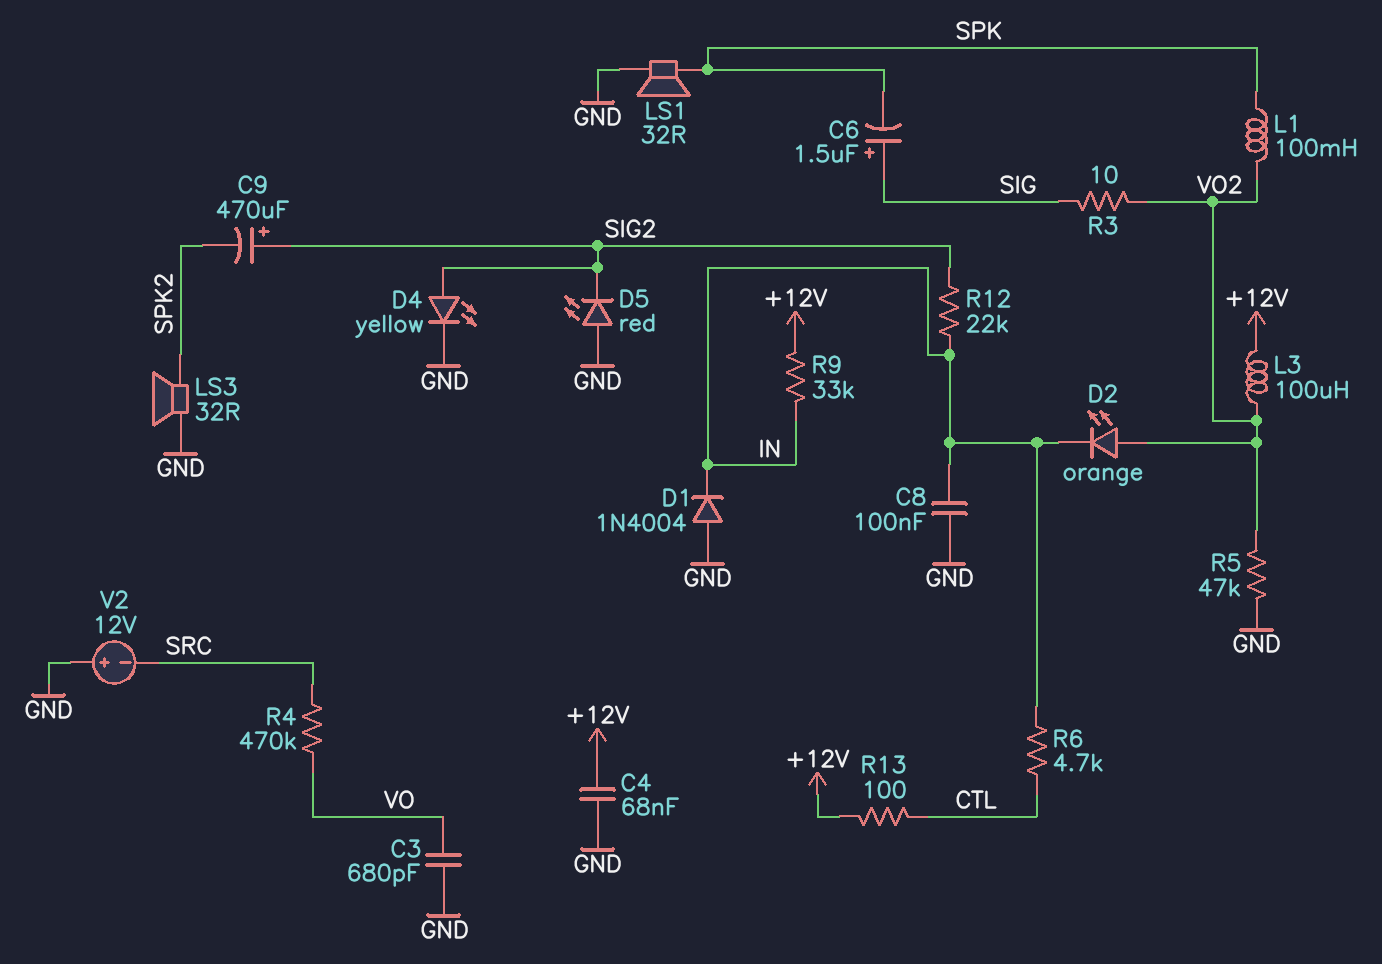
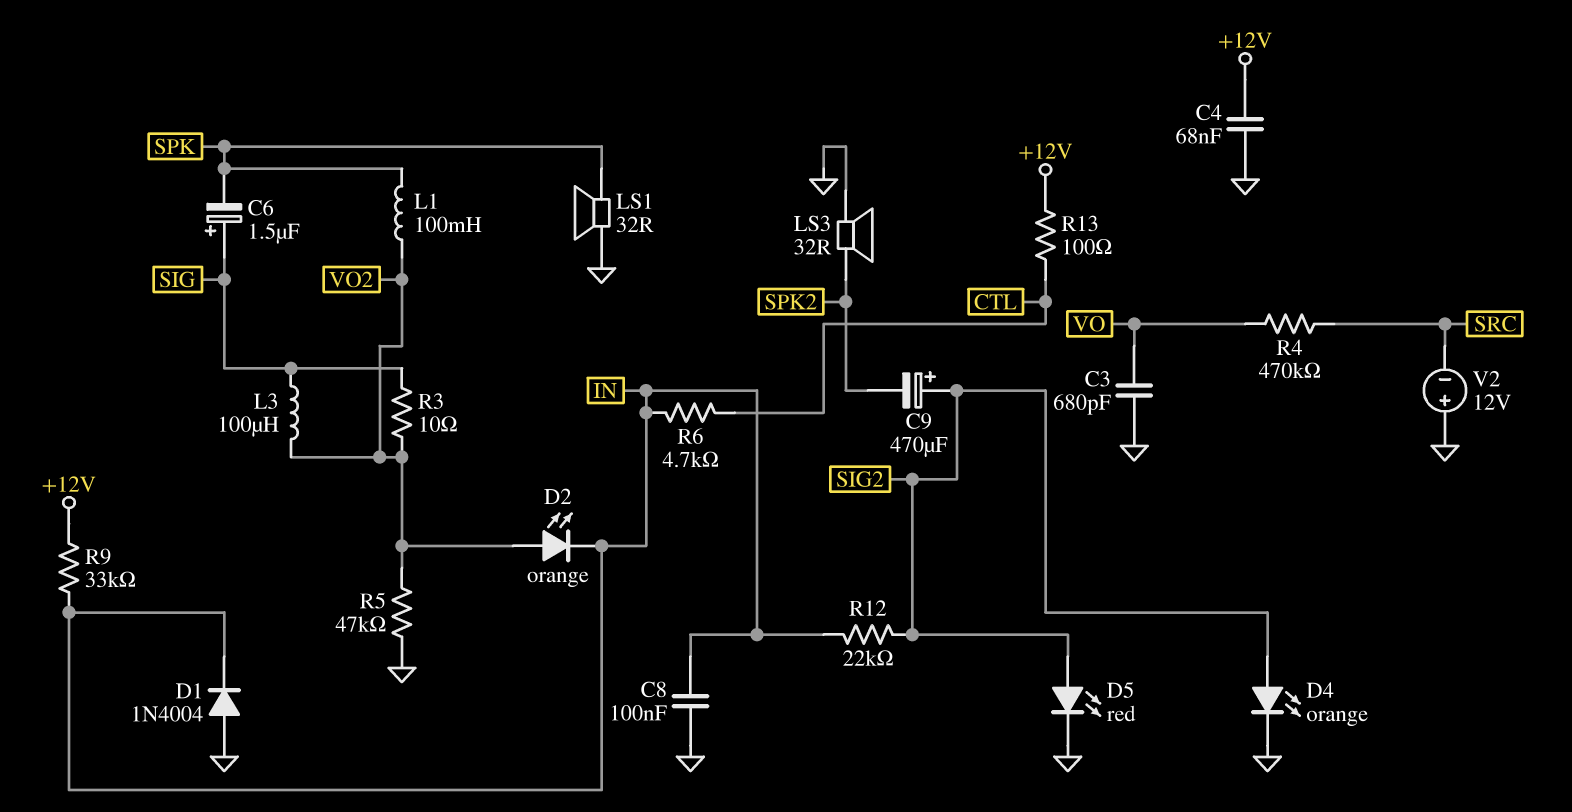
D4: LED yellow (A SIG2, K GND) -> LED orange (A SIG2, K GND)
D5: LED red (A GND, K SIG2) -> LED red (A SIG2, K GND)
L3: 100uH (+12V, VO2) -> 100uH (SIG, VO2)

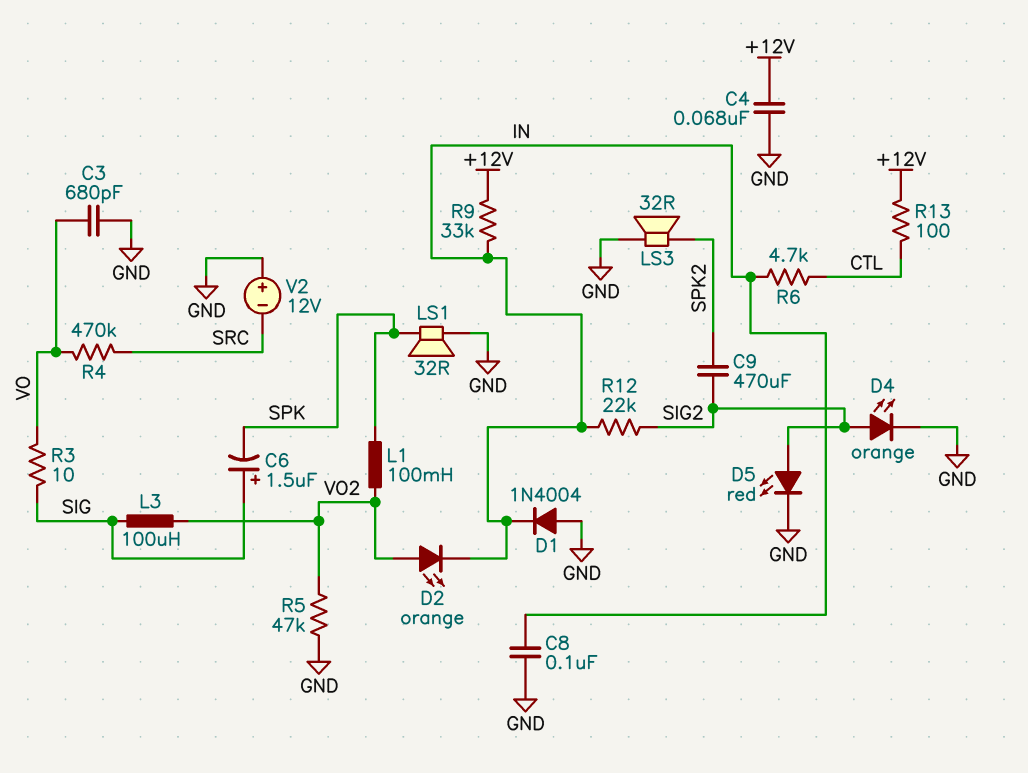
C9: 470uF (plus SIG2, minus SPK2) -> 470uF (SIG2, SPK2)
R3: 10 (SIG, VO2) -> 10 (SIG, VO)

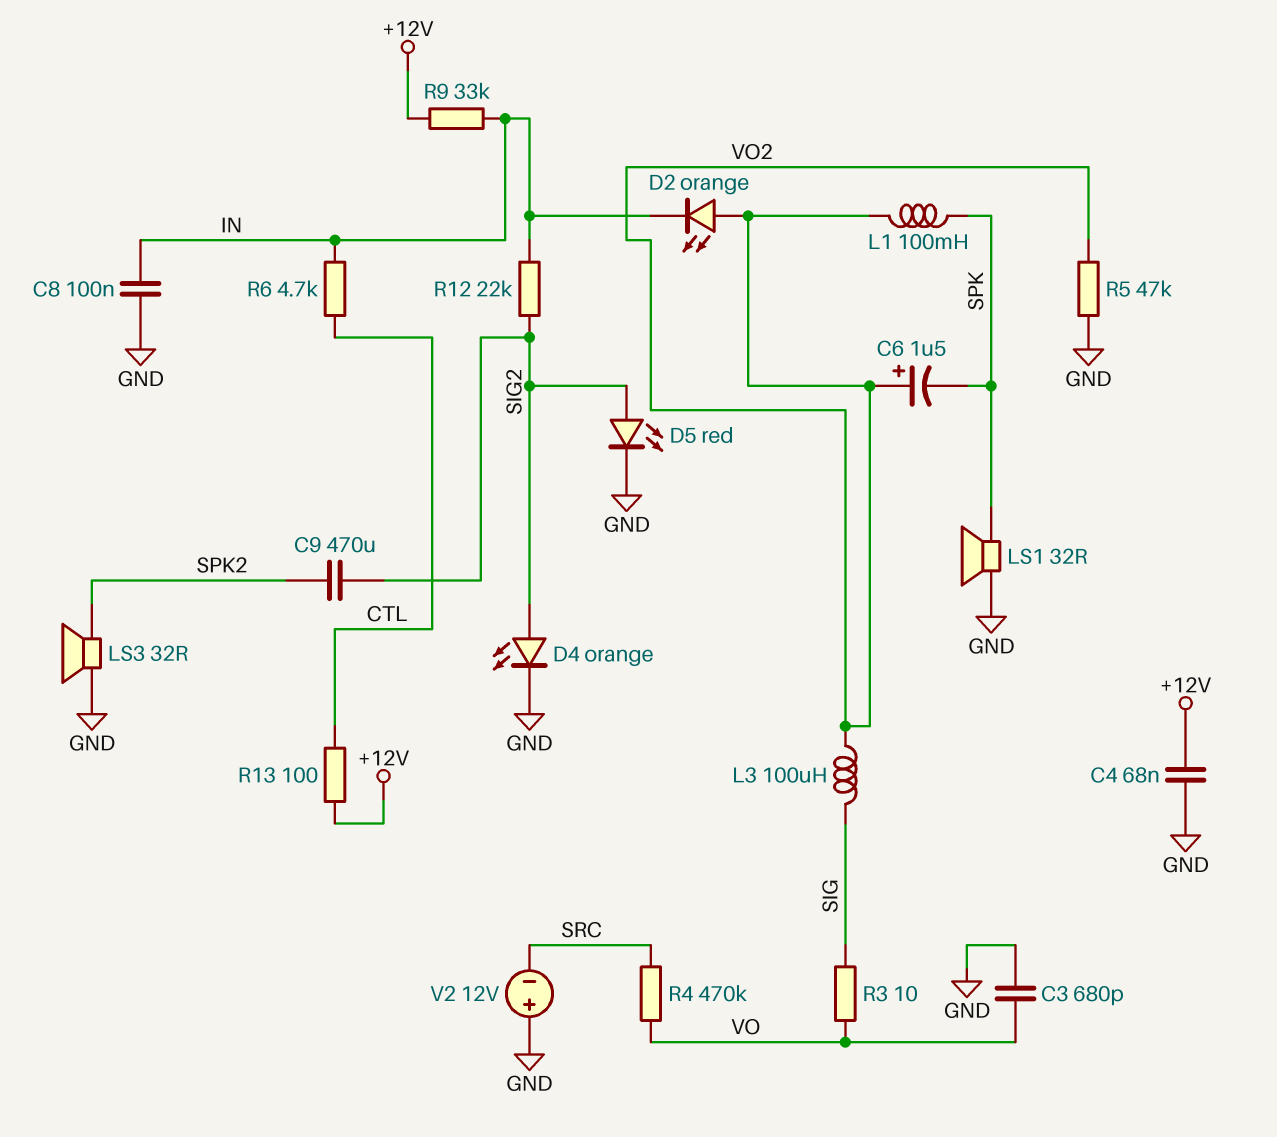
C6: 1.5uF (plus SIG, minus SPK) -> 1.5uF (plus VO2, minus SPK)
D1: diode 1N4004 (A GND, K IN) -> none

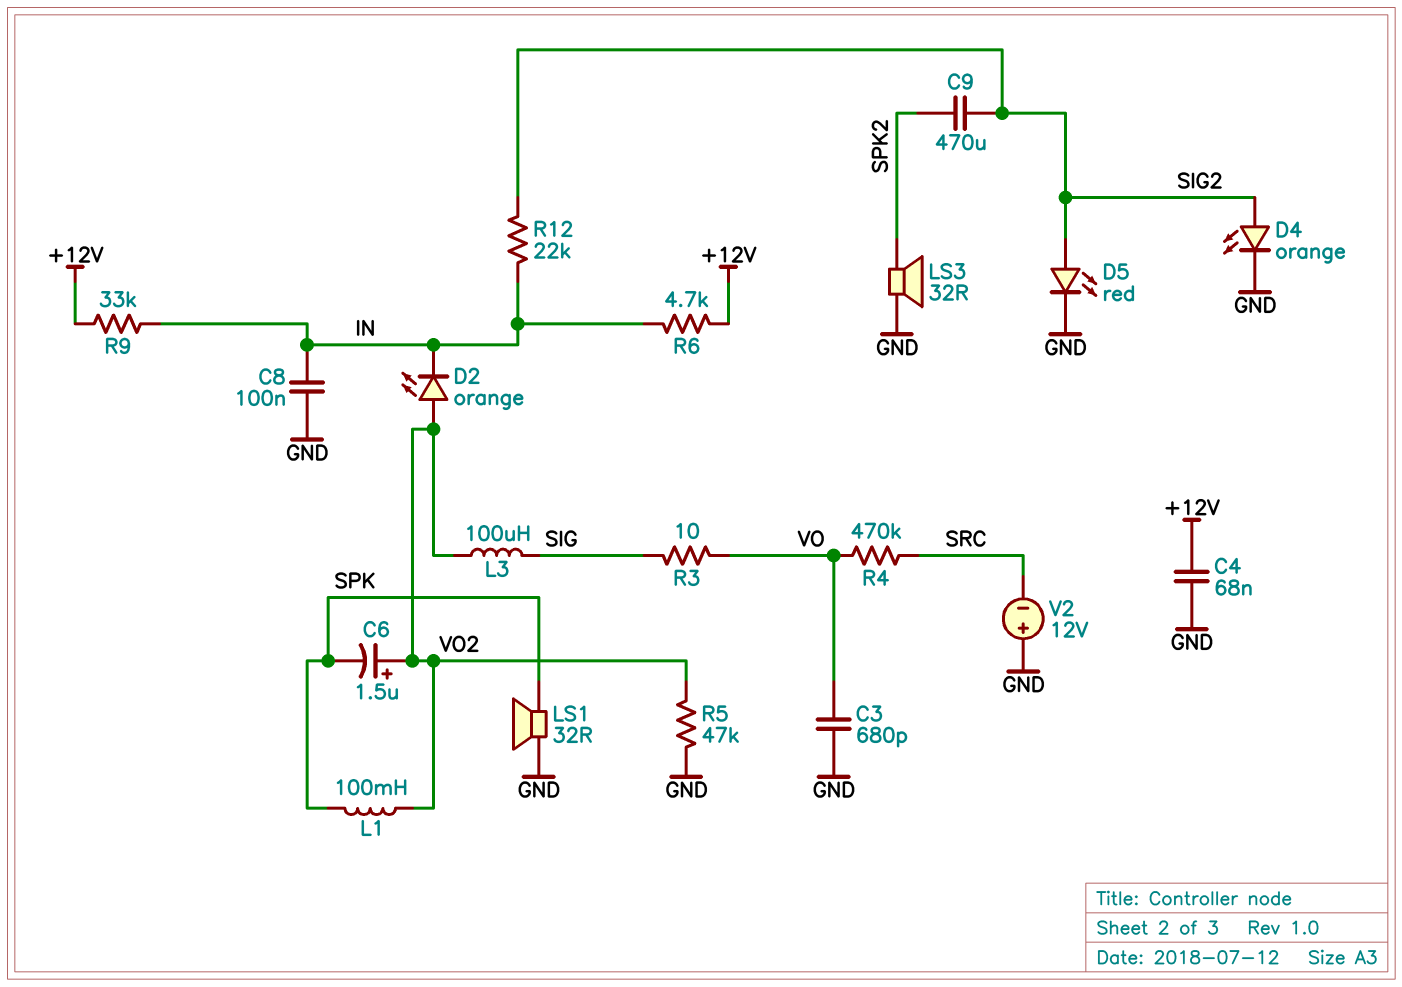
R6: 4.7k (CTL, IN) -> 4.7k (+12V, IN)
R13: 100 (+12V, CTL) -> none

